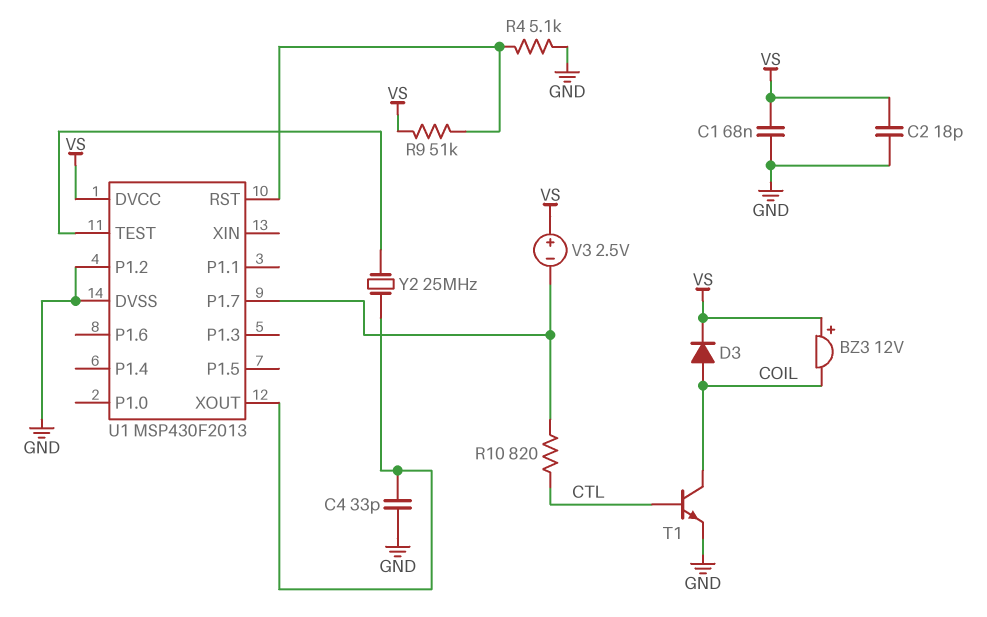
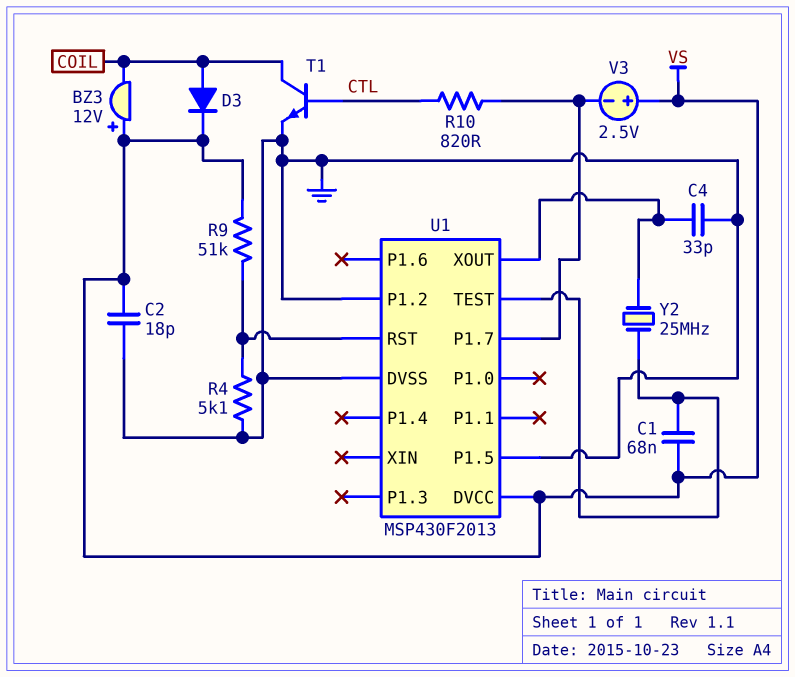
C1: 68nF (GND, VS) -> 68nF (U1/TEST, VS)
U1 pin P1.5: none -> GND

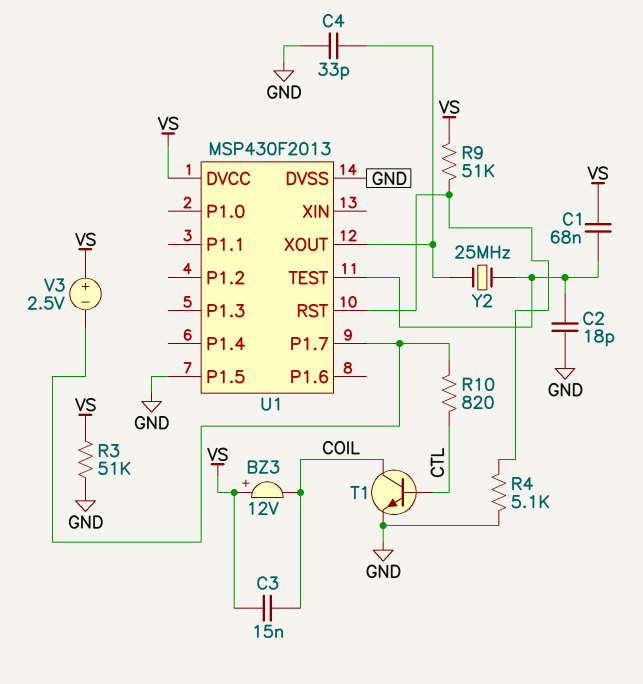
C2: 18pF (GND, VS) -> 18pF (GND, U1/TEST)
C3: none -> 15nF (COIL, VS)
D3: diode (A COIL, K VS) -> none
R3: none -> 51k (GND, VS)
U1 pin P1.2: GND -> none

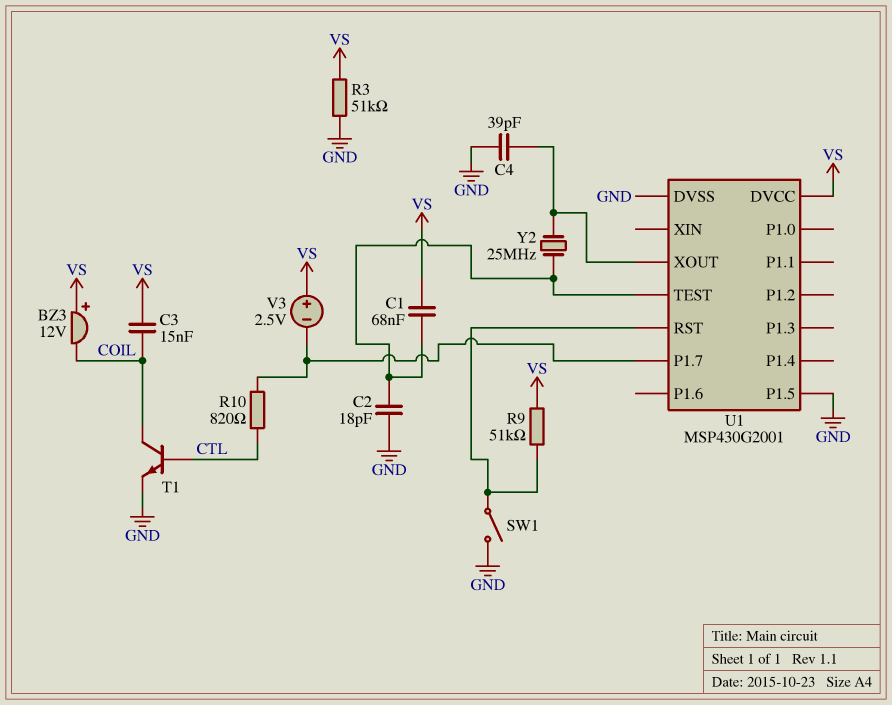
C4: 33pF (GND, U1/XOUT) -> 39pF (GND, U1/XOUT)
R4: 5.1k (GND, U1/RST) -> none
SW1: none -> switch (GND, U1/RST)
U1: MSP430F2013 -> MSP430G2001

